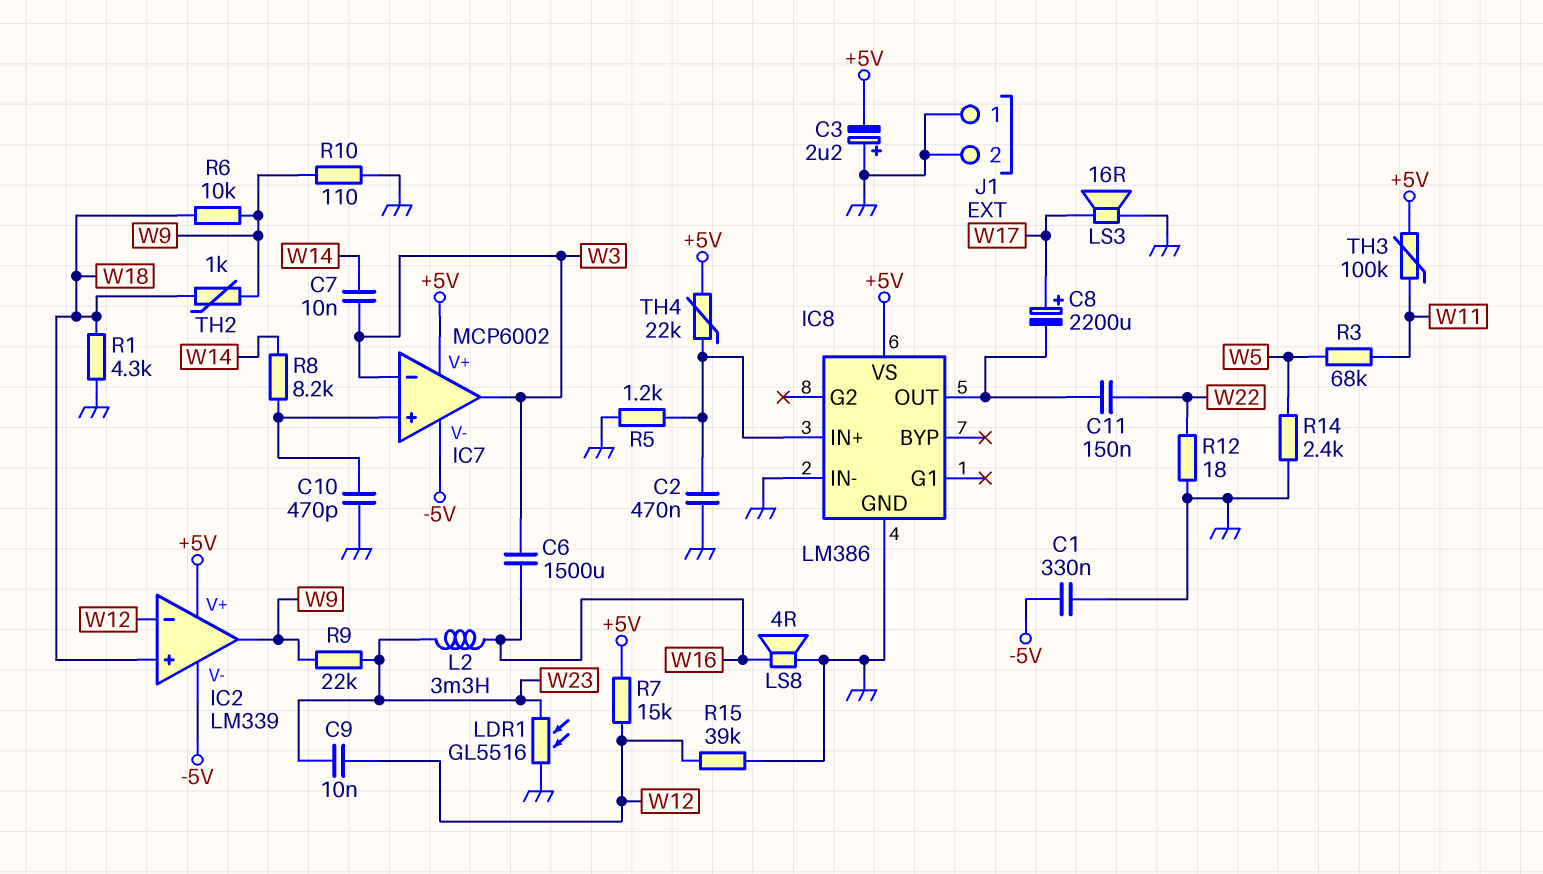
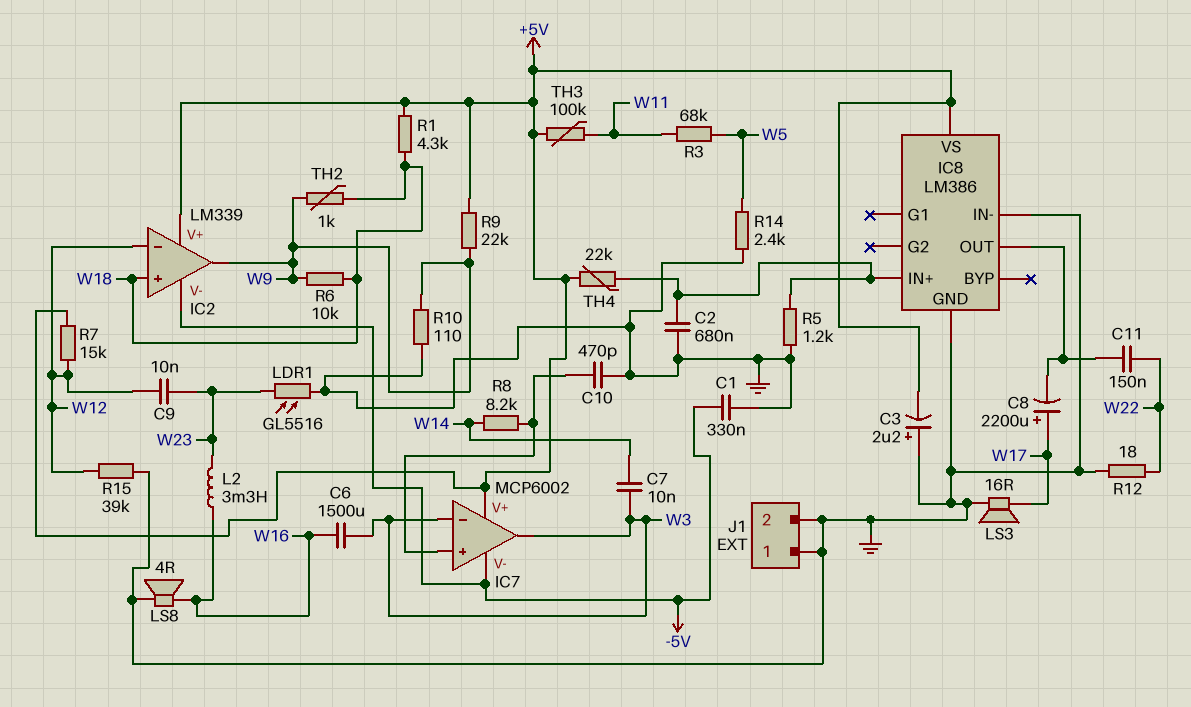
C2: 470nF (GND, IC8/IN+) -> 680nF (GND, IC8/IN+)
R1: 4.3k (GND, W18) -> 4.3k (+5V, W18)
R9: 22k (W9, W23) -> 22k (+5V, W9)

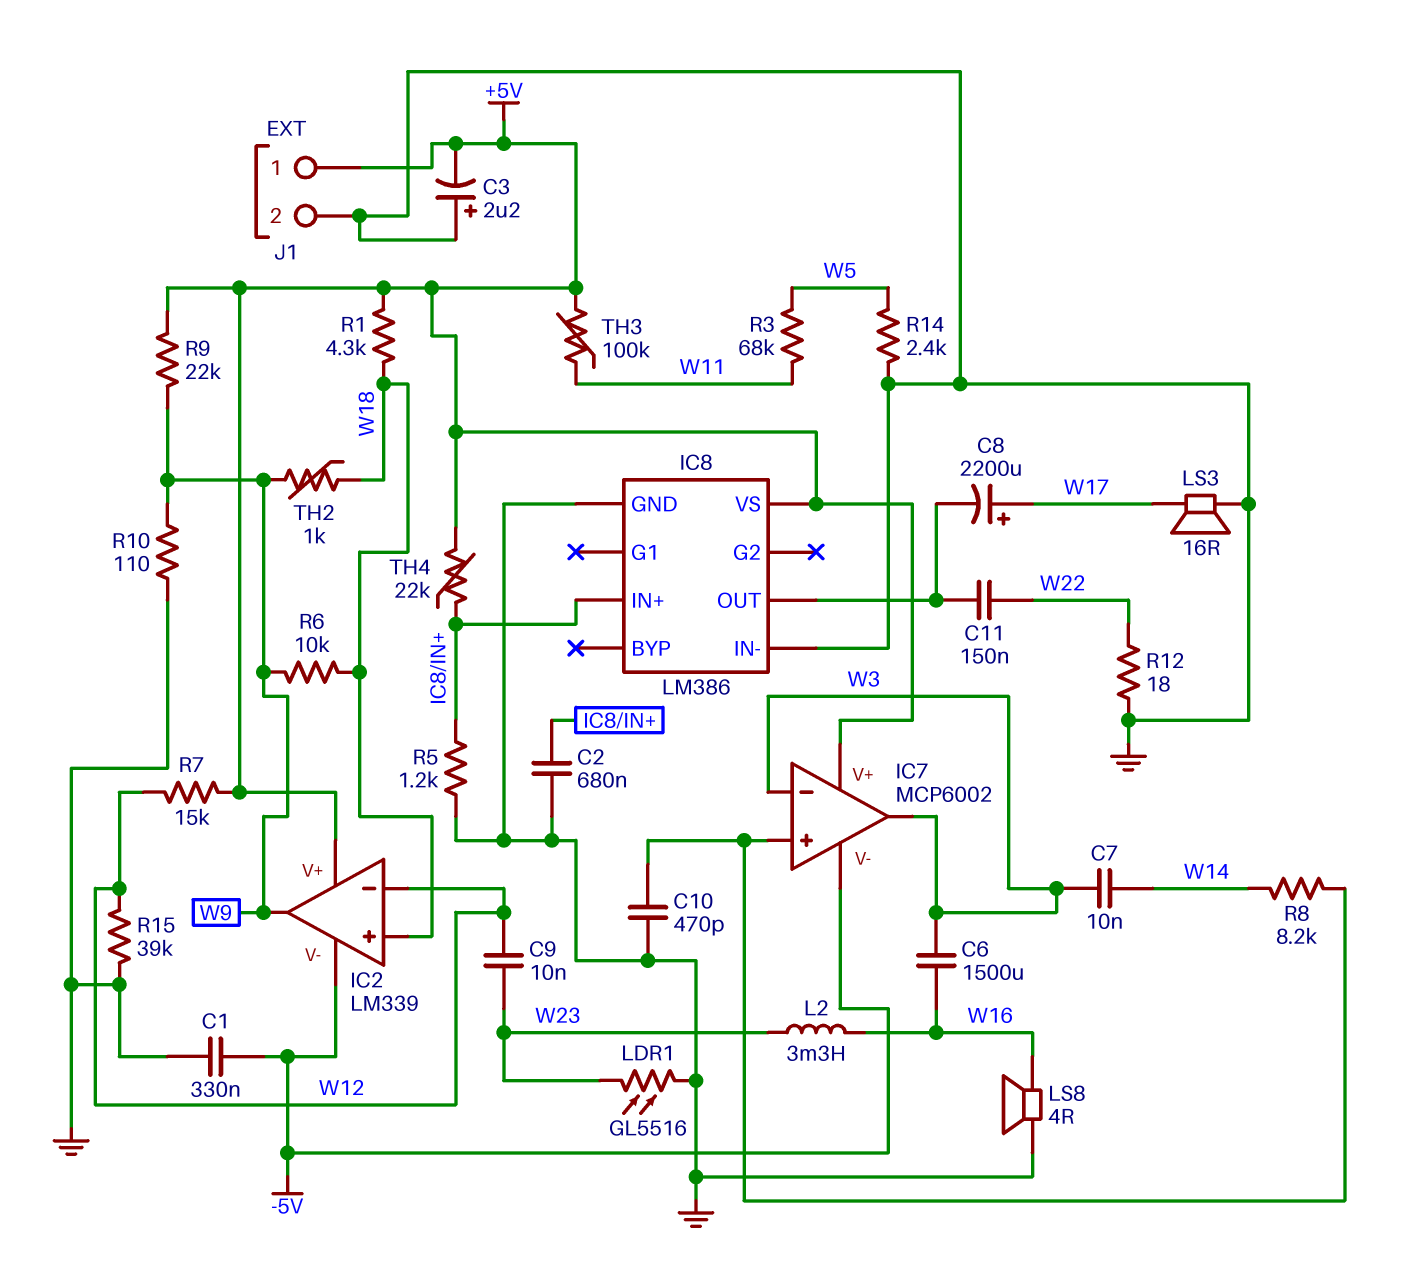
J1 pin 1: GND -> +5V

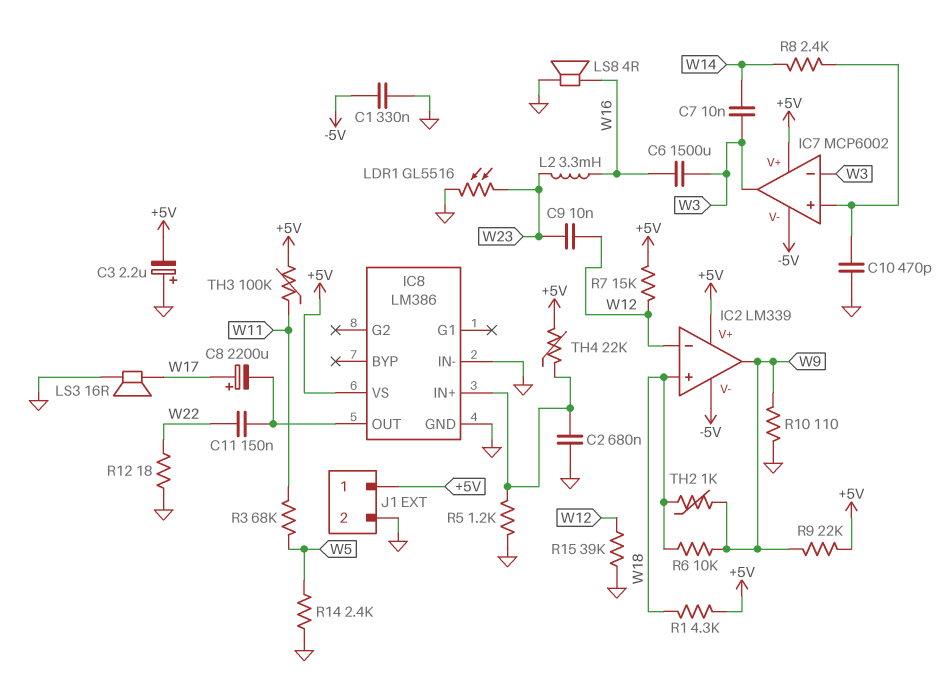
R8: 8.2k (IC7/in+, W14) -> 2.4k (IC7/in+, W14)

